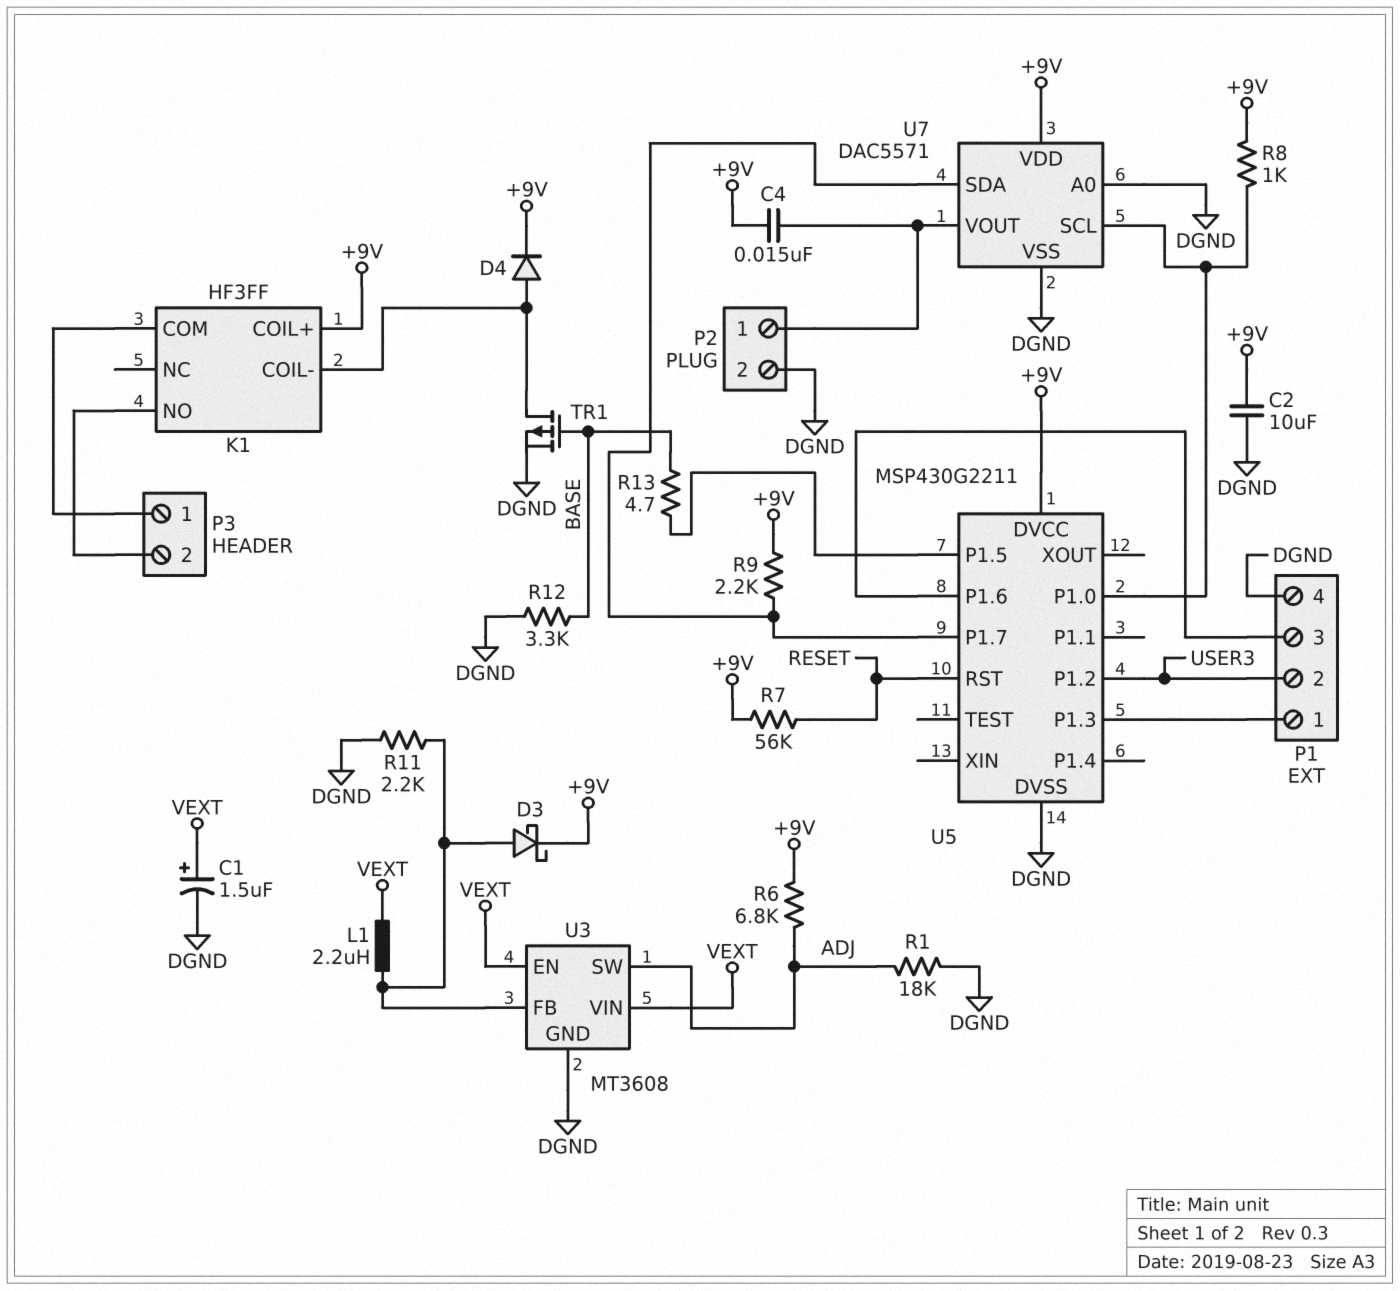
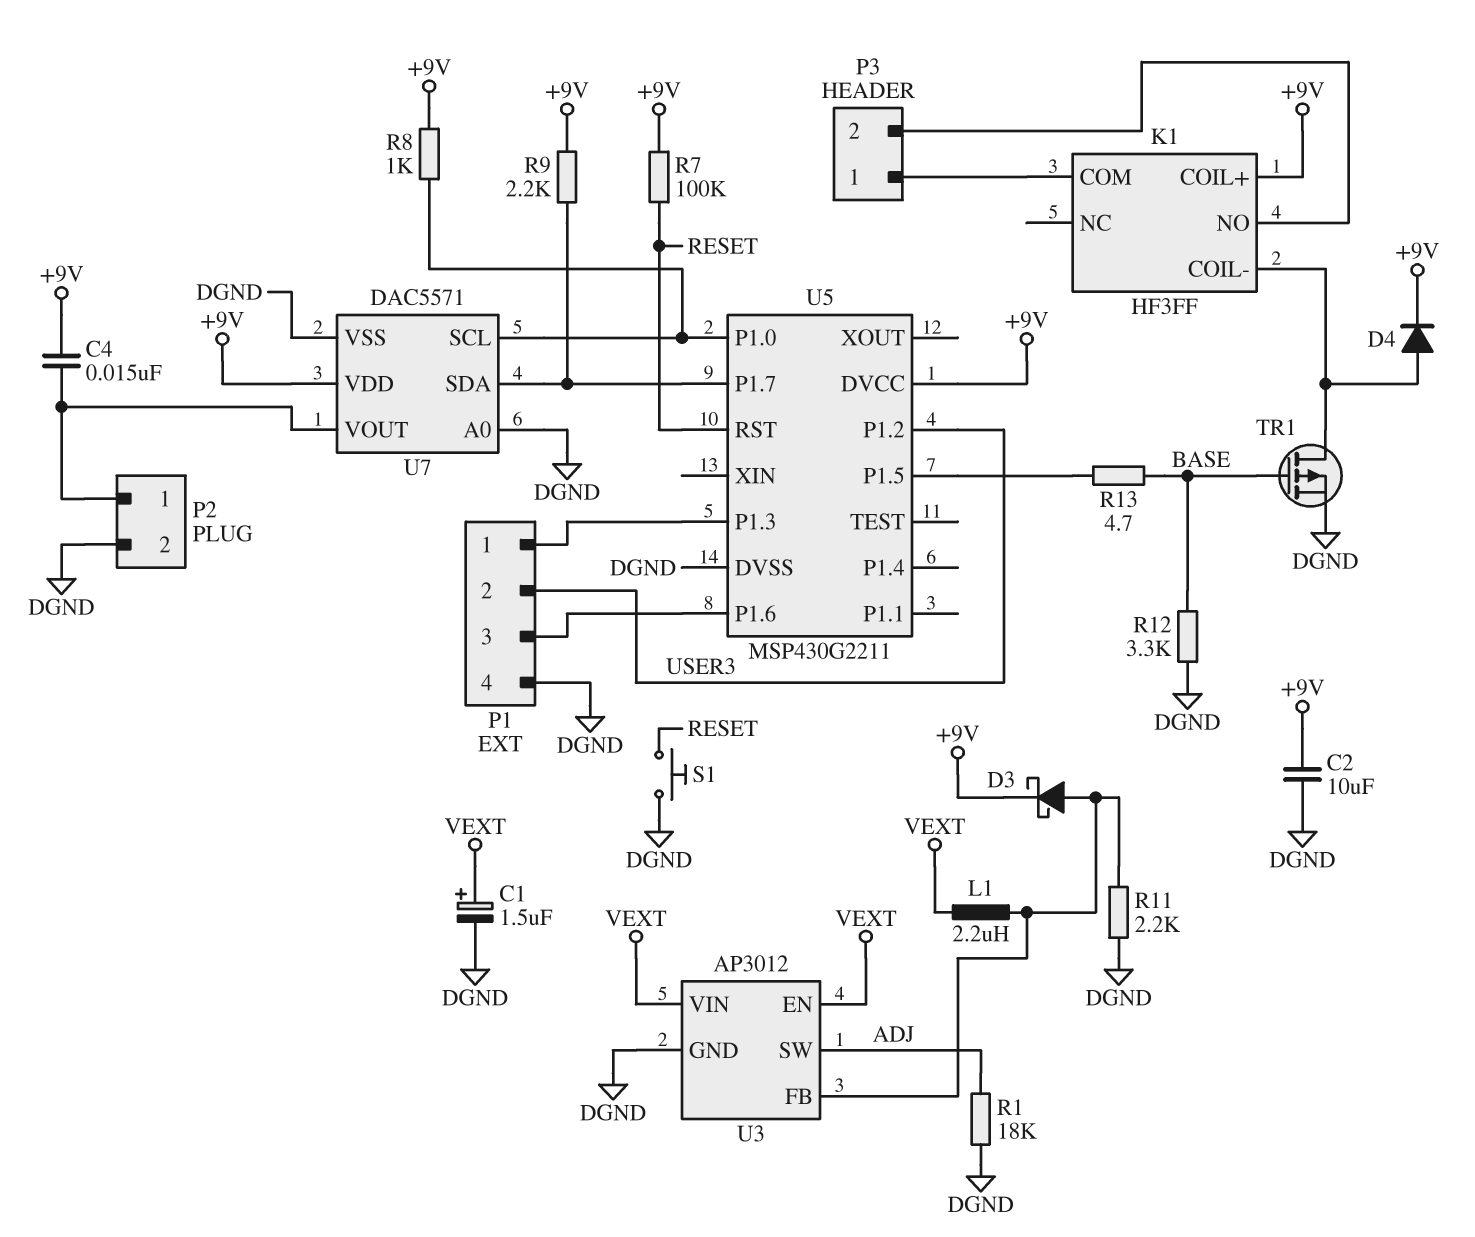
R6: 6.8k (+9V, ADJ) -> none
R7: 56k (+9V, RESET) -> 100k (+9V, RESET)
S1: none -> button (DGND, RESET)
U3: MT3608 -> AP3012

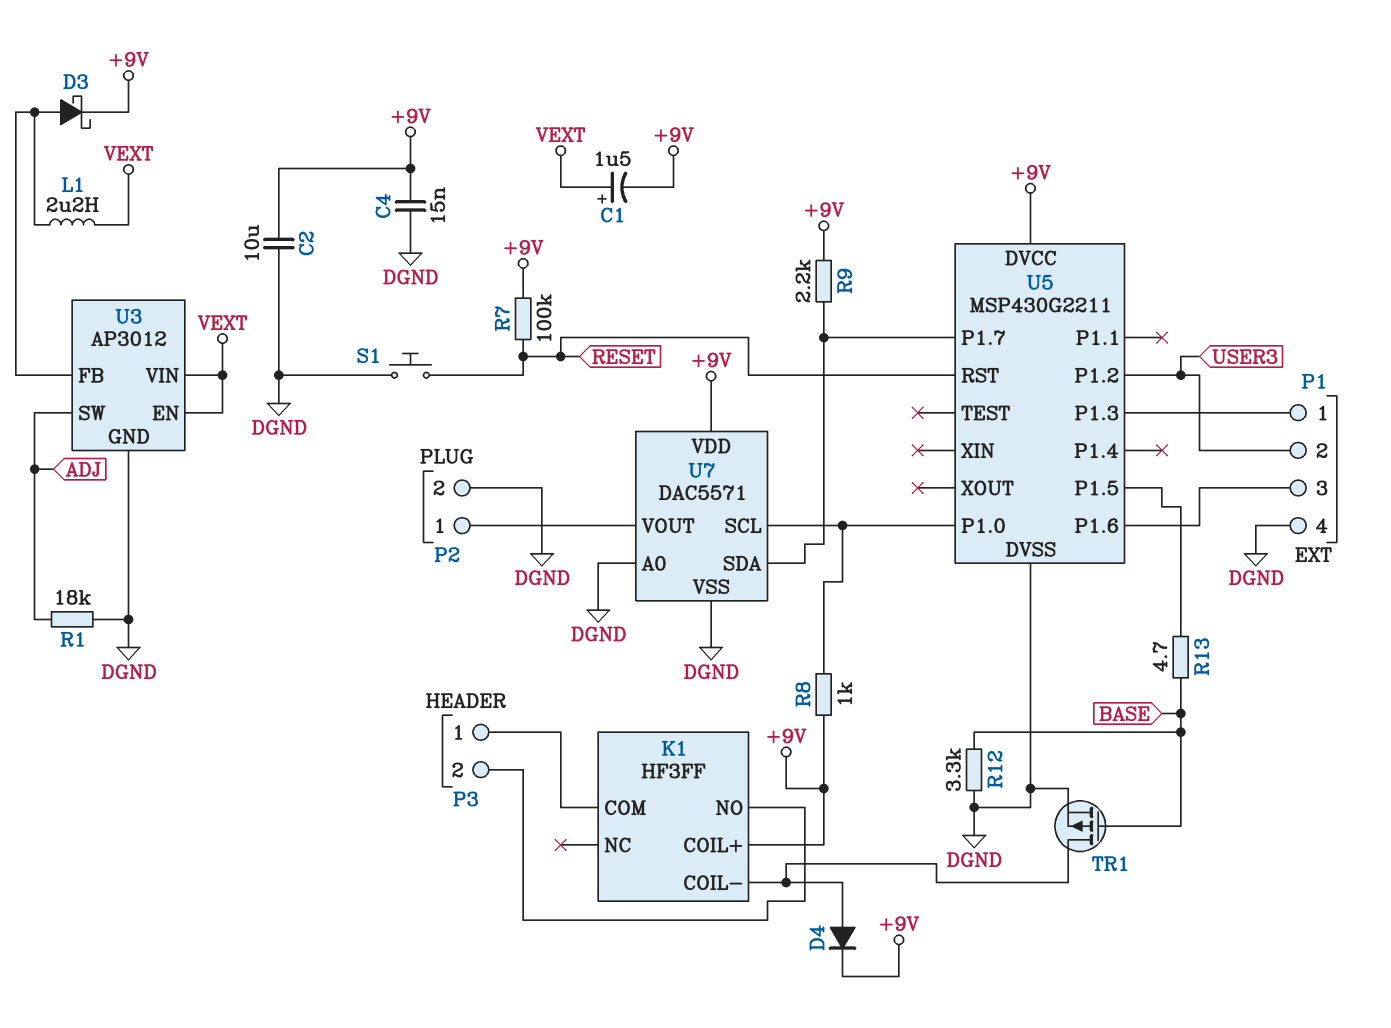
C1: 1.5uF (plus VEXT, minus DGND) -> 1.5uF (plus VEXT, minus +9V)
C4: 15nF (+9V, P2/1) -> 15nF (+9V, DGND)
R11: 2.2k (DGND, U3/FB) -> none

